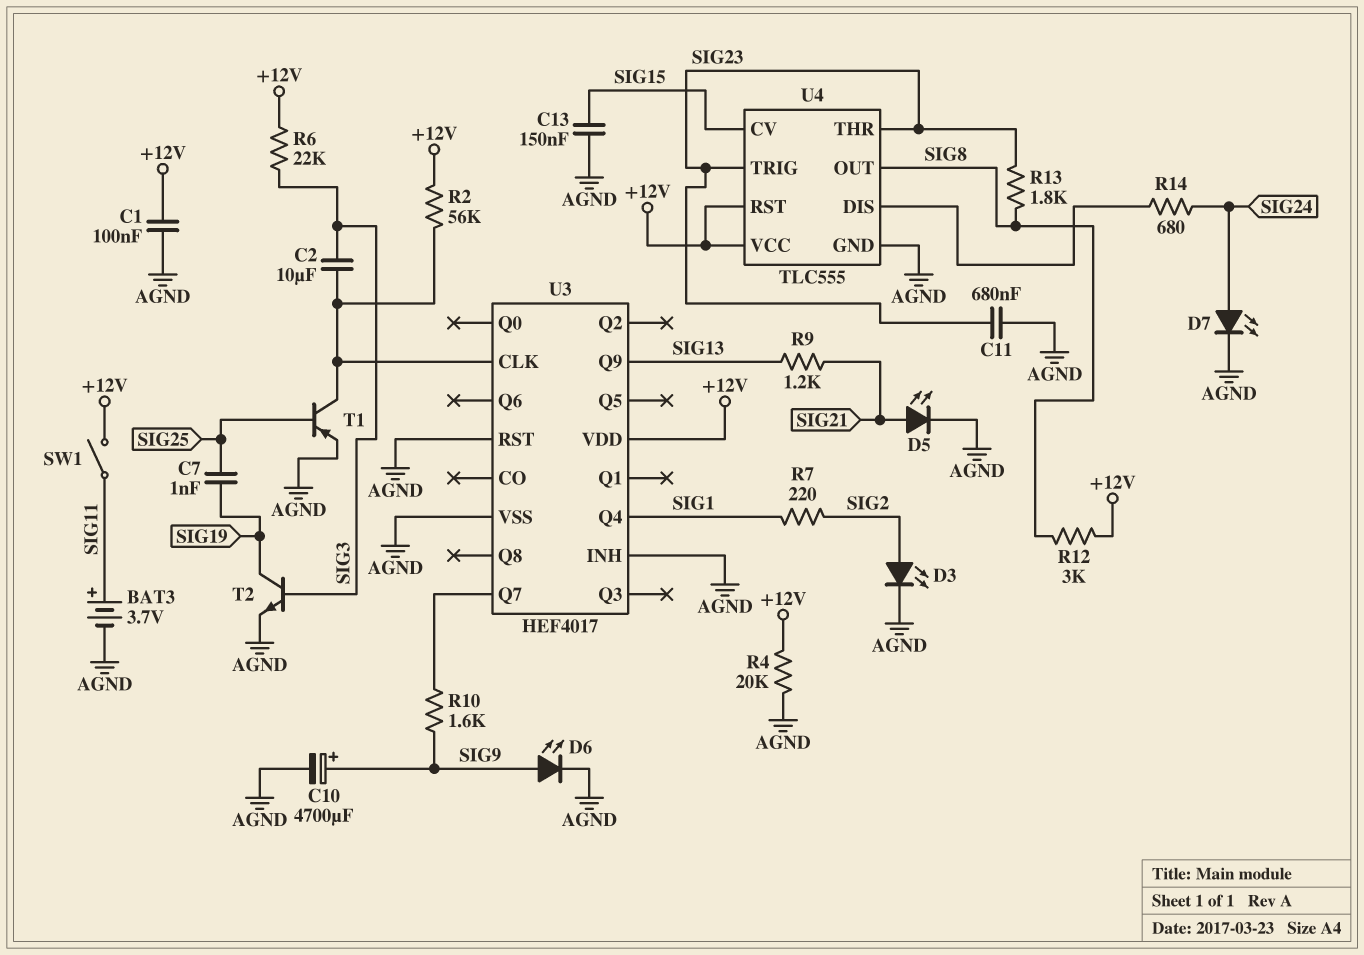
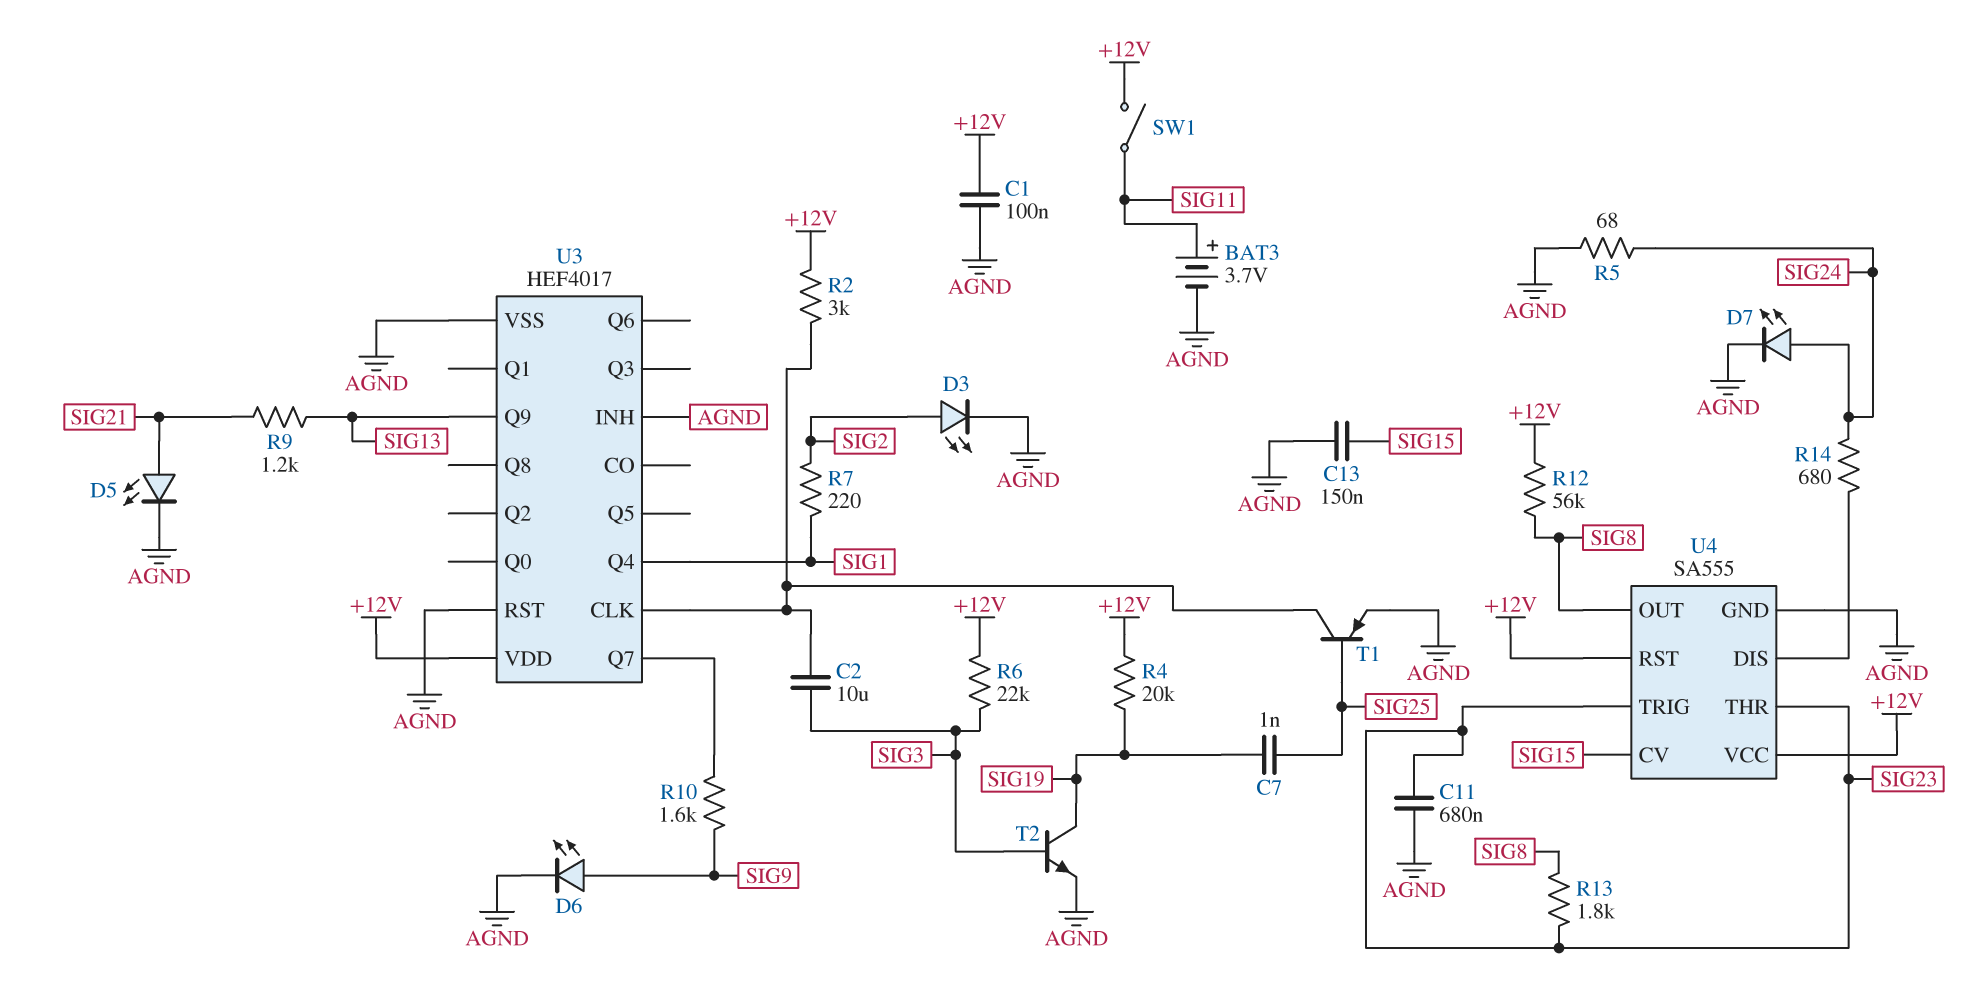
C10: 4700uF (plus SIG9, minus AGND) -> none
R2: 56k (+12V, U3/CLK) -> 3k (+12V, U3/CLK)
R4: 20k (+12V, AGND) -> 20k (+12V, SIG19)
R5: none -> 68 (AGND, SIG24)
R12: 3k (+12V, SIG8) -> 56k (+12V, SIG8)
U4: TLC555 -> SA555

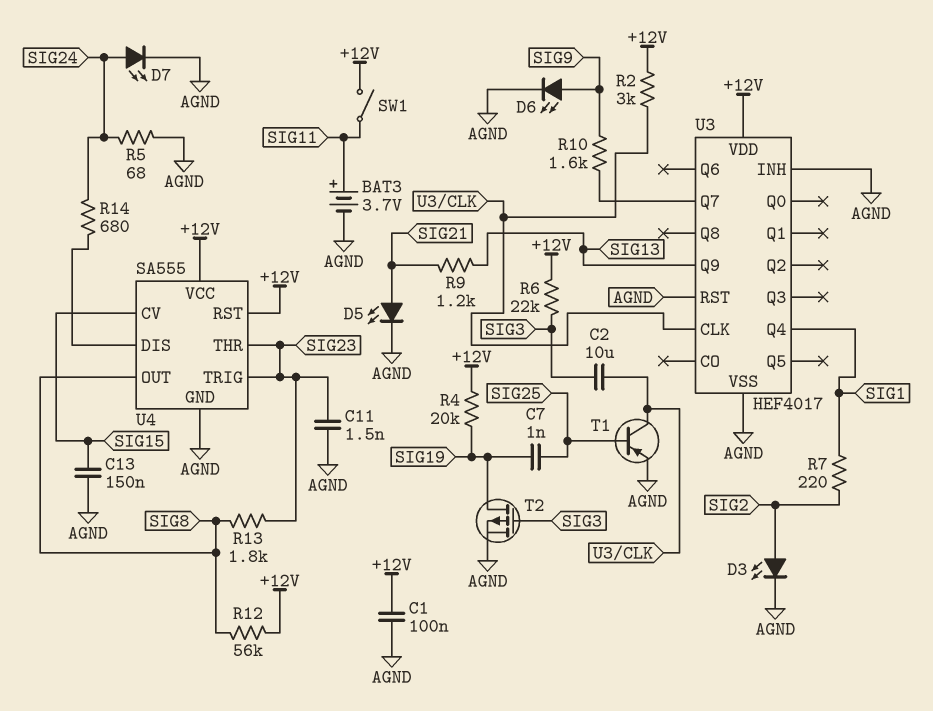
C11: 680nF (AGND, SIG23) -> 1.5nF (AGND, SIG23)
T2: NPN (B SIG3, C SIG19, E AGND) -> PMOS (G SIG3, D SIG19, S AGND)

